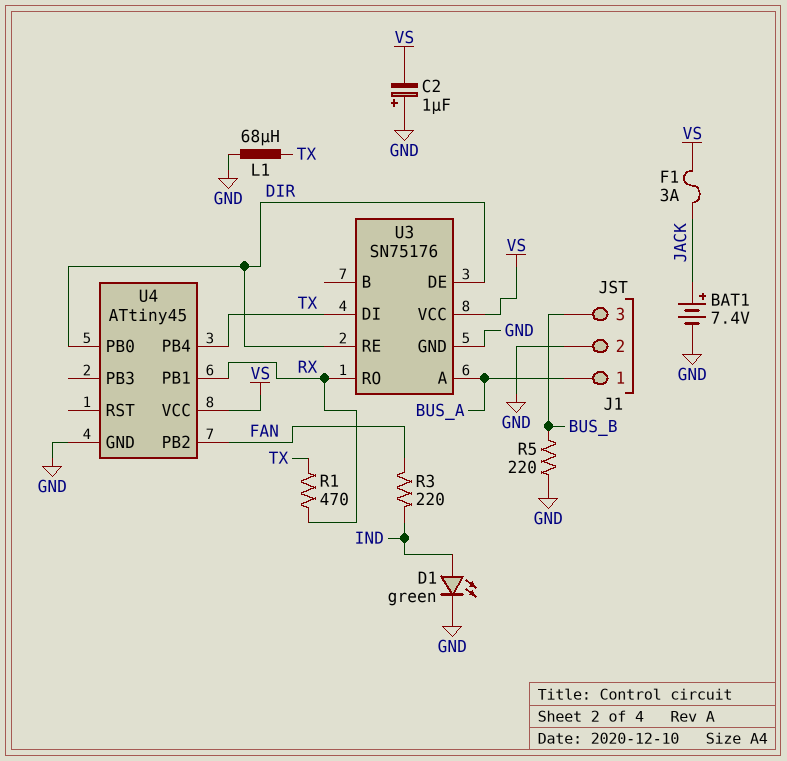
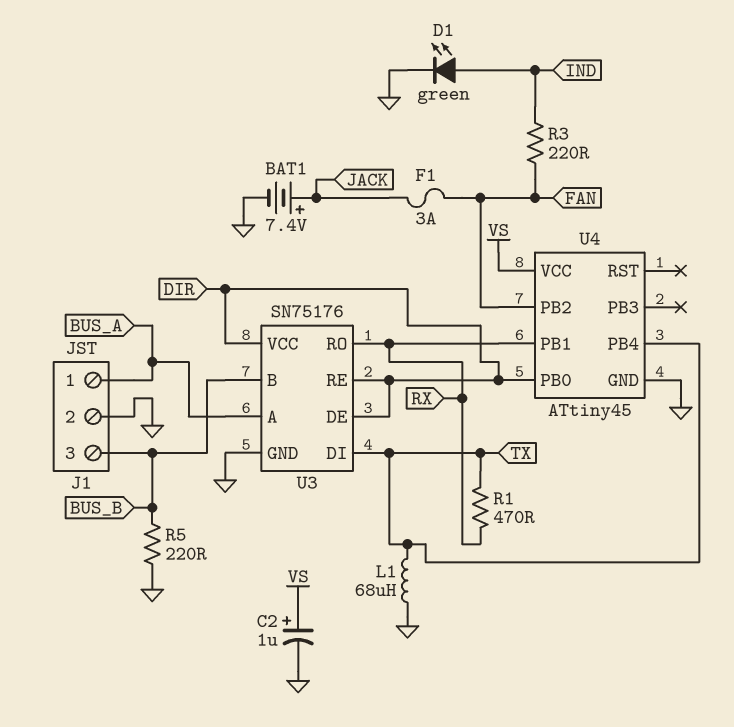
C2: 1uF (plus GND, minus VS) -> 1uF (plus VS, minus GND)
F1: 3A (JACK, VS) -> 3A (FAN, JACK)
U3 pin B: none -> BUS_B
U3 pin VCC: VS -> DIR

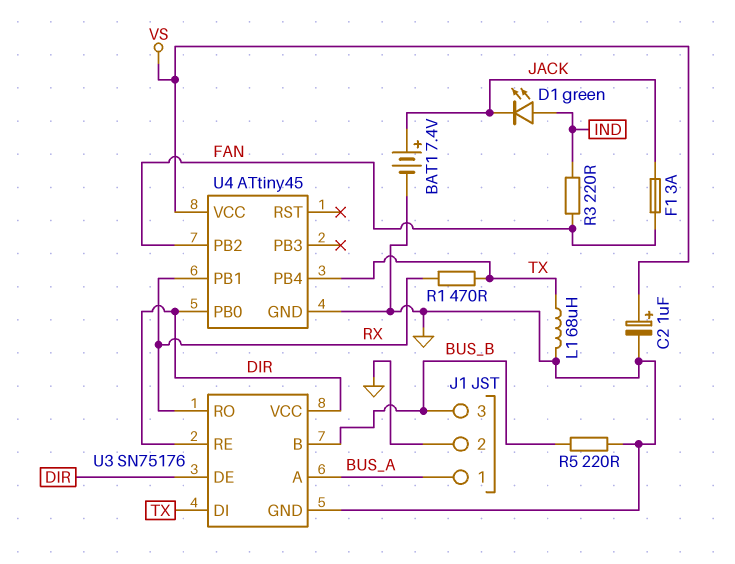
D1: LED green (A IND, K GND) -> LED green (A IND, K JACK)

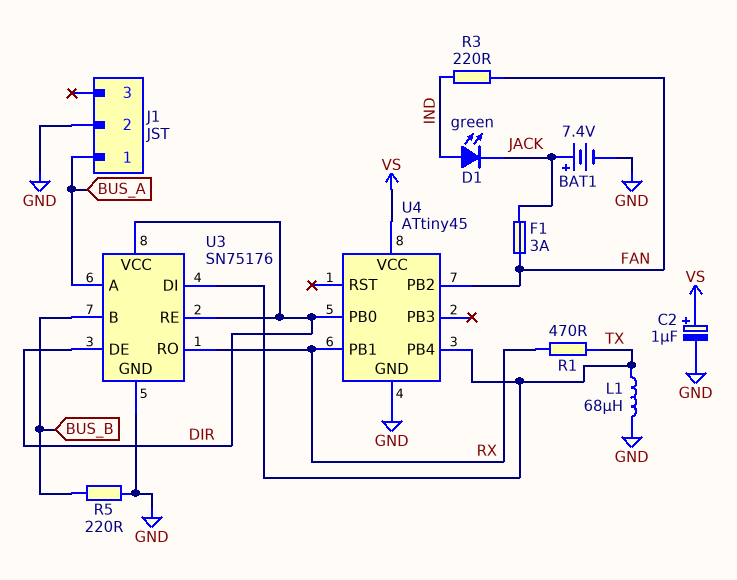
J1 pin 3: BUS_B -> none

